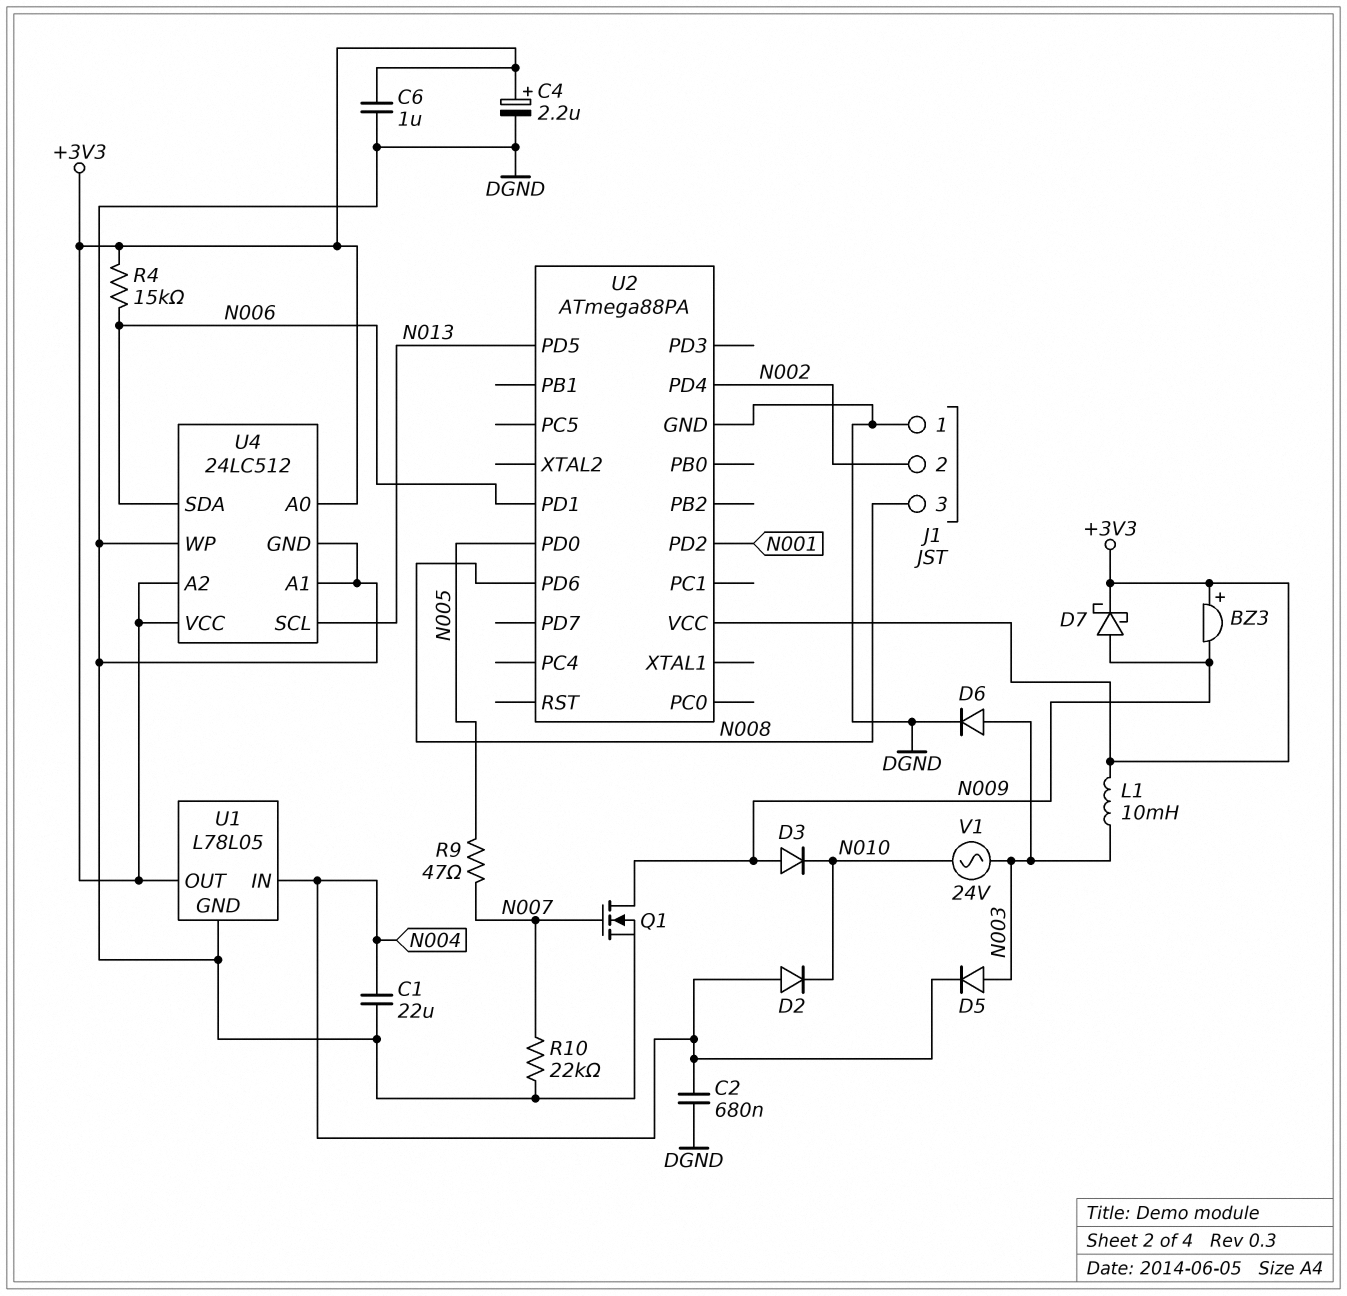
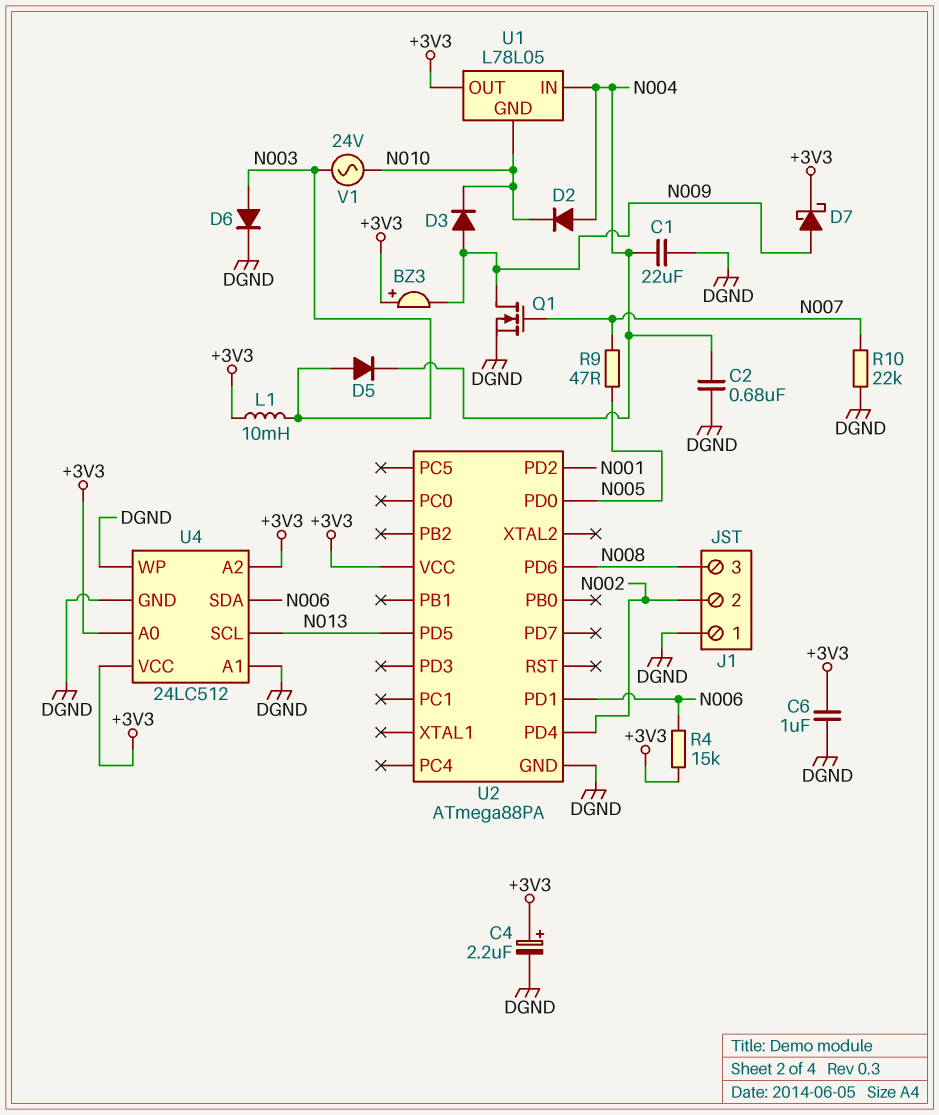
U1 pin GND: DGND -> N010

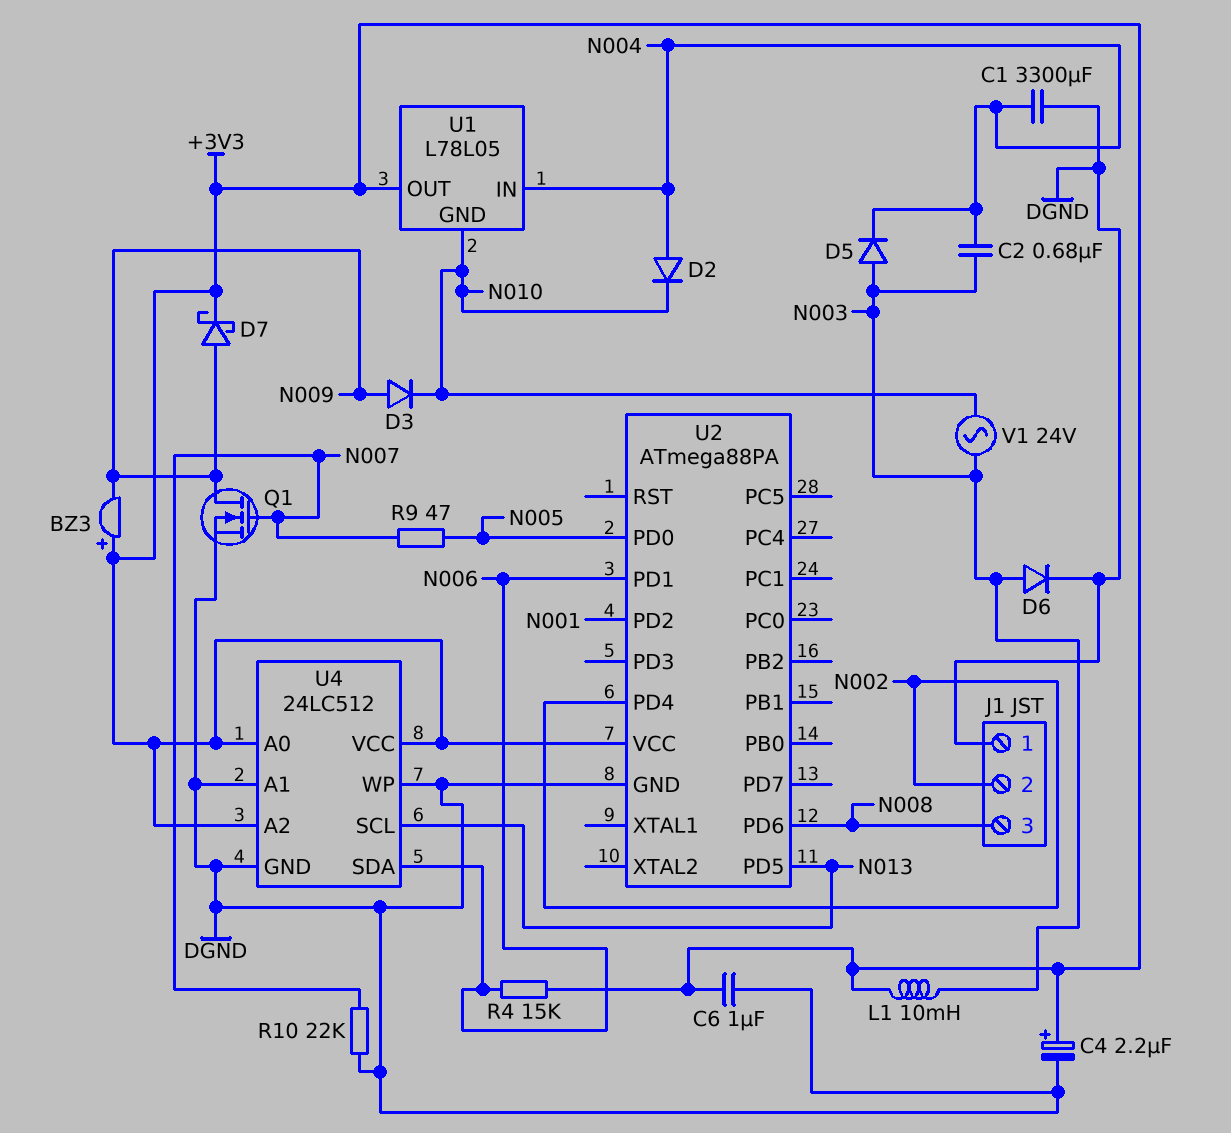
C1: 22uF (DGND, N004) -> 3300uF (DGND, N004)
C2: 680nF (DGND, N004) -> 680nF (N003, N004)

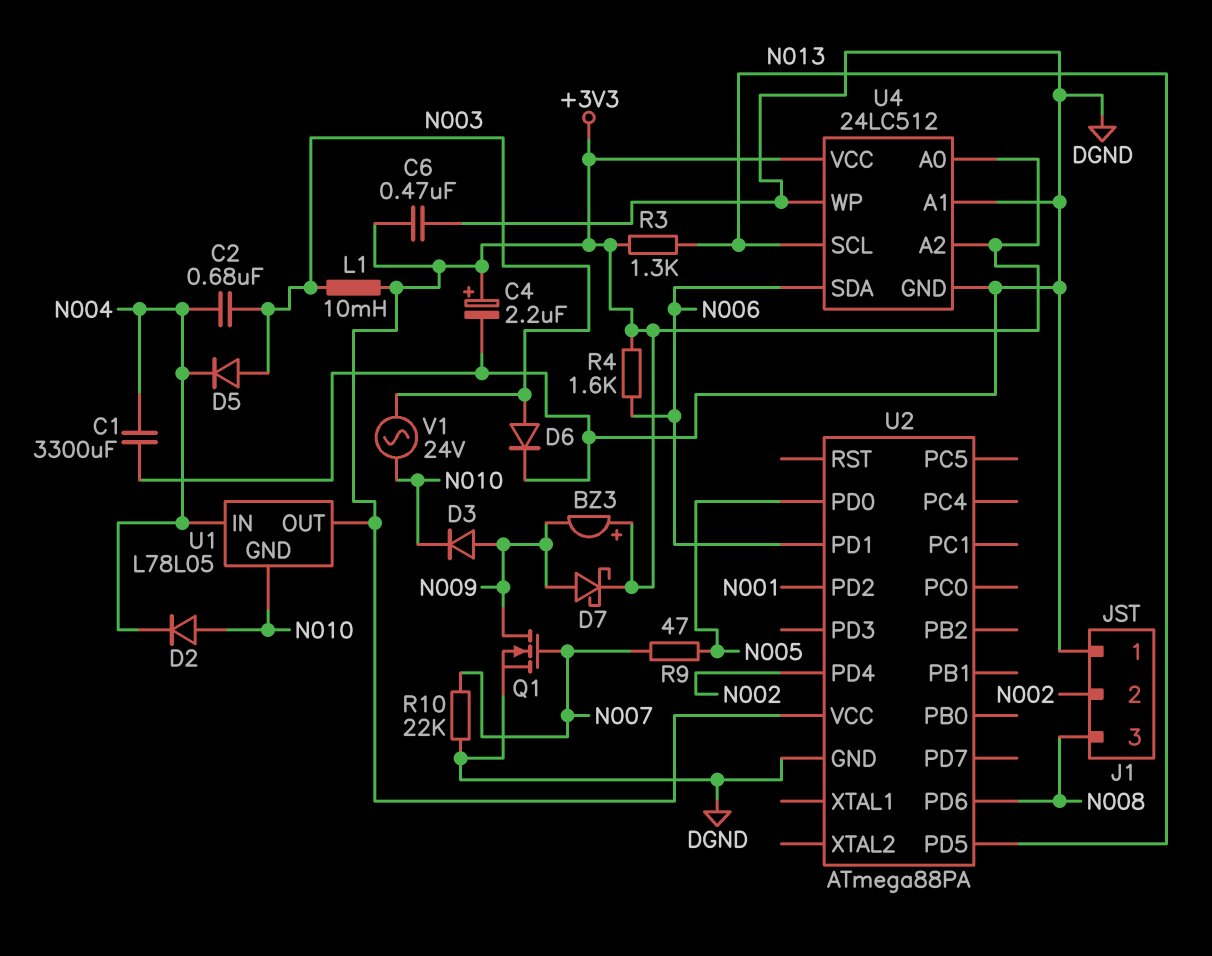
C6: 1uF (+3V3, DGND) -> 470nF (+3V3, DGND)
D2: diode (A N004, K N010) -> diode (A N010, K N004)
R3: none -> 1.3k (+3V3, N013)
R4: 15k (+3V3, N006) -> 1.6k (+3V3, N006)

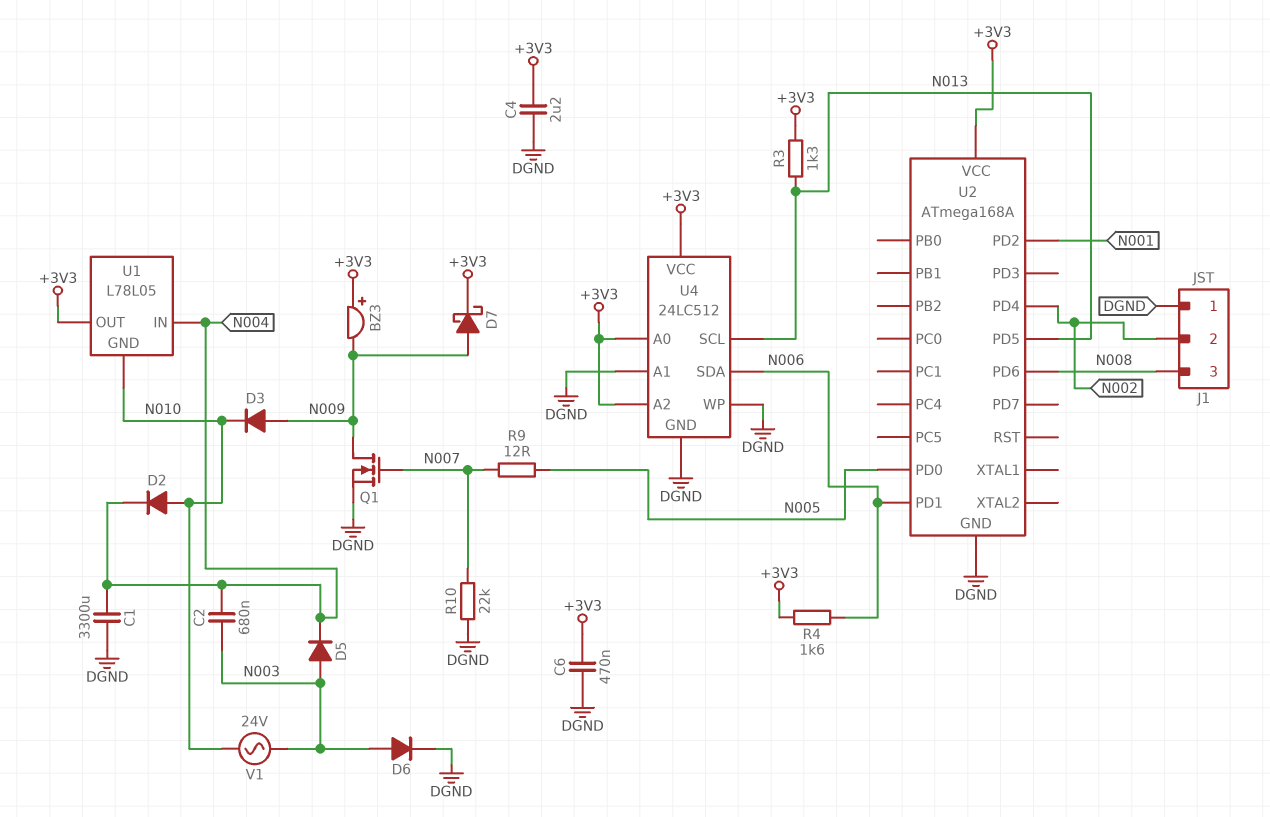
C4: 2.2uF (plus +3V3, minus DGND) -> 2.2uF (+3V3, DGND)
L1: 10mH (+3V3, N003) -> none
R9: 47 (N005, N007) -> 12 (N005, N007)
U2: ATmega88PA -> ATmega168A

